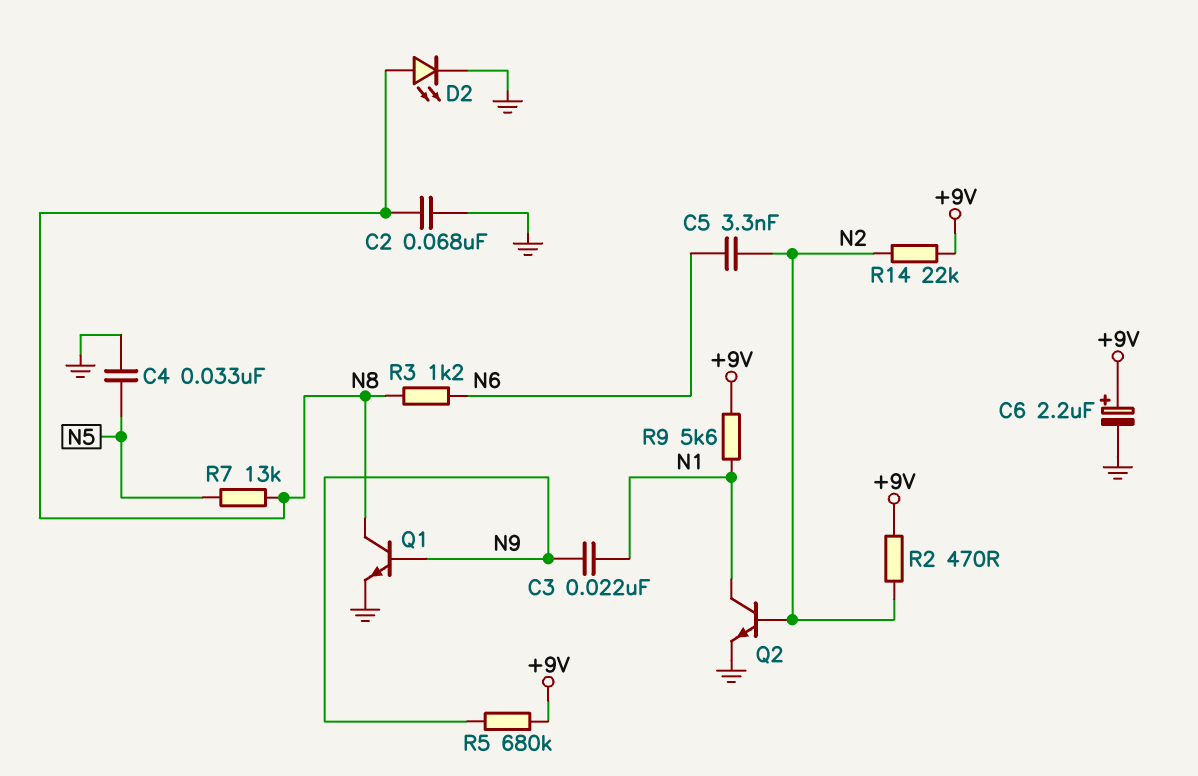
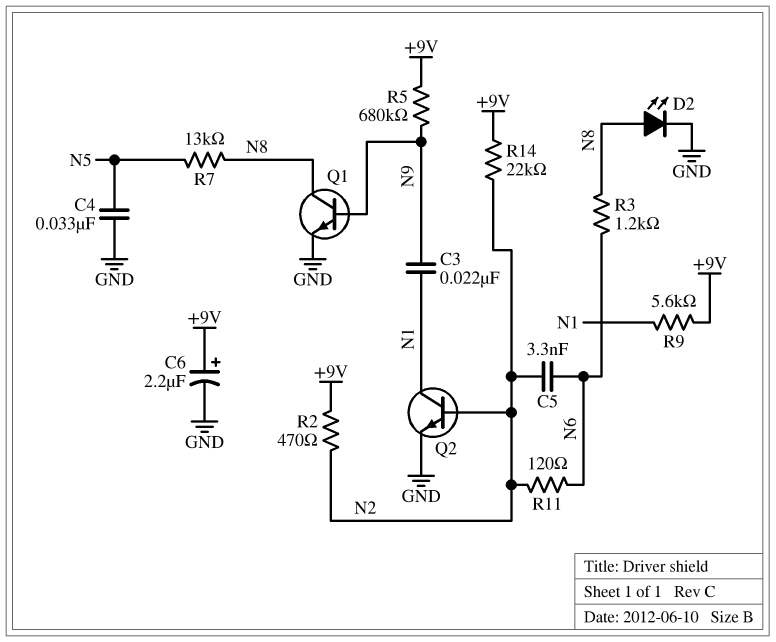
C2: 68nF (GND, N8) -> none
R11: none -> 120 (N2, N6)

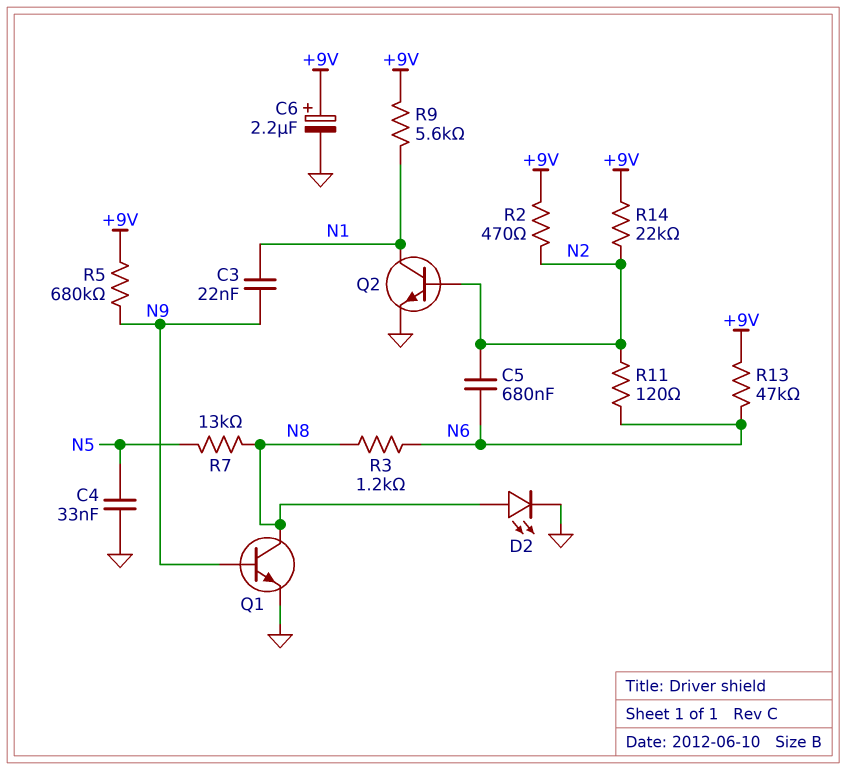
C5: 3.3nF (N2, N6) -> 680nF (N2, N6)
R13: none -> 47k (+9V, N6)

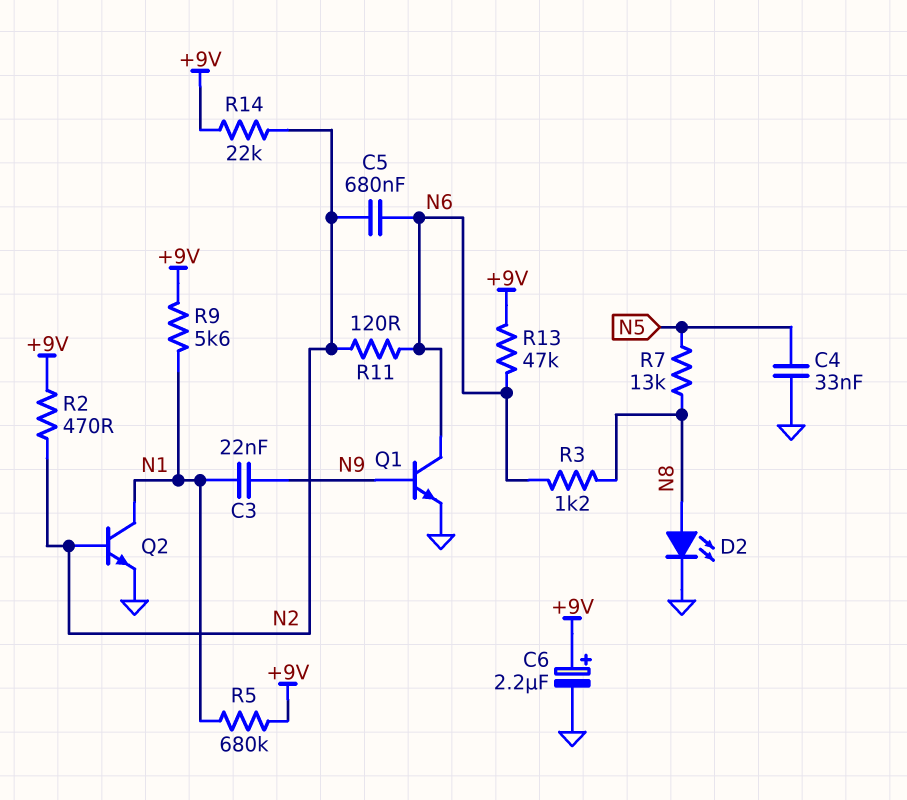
Q1: NPN (B N9, C N8, E GND) -> NPN (B N9, C N6, E GND)
R5: 680k (+9V, N9) -> 680k (+9V, N1)

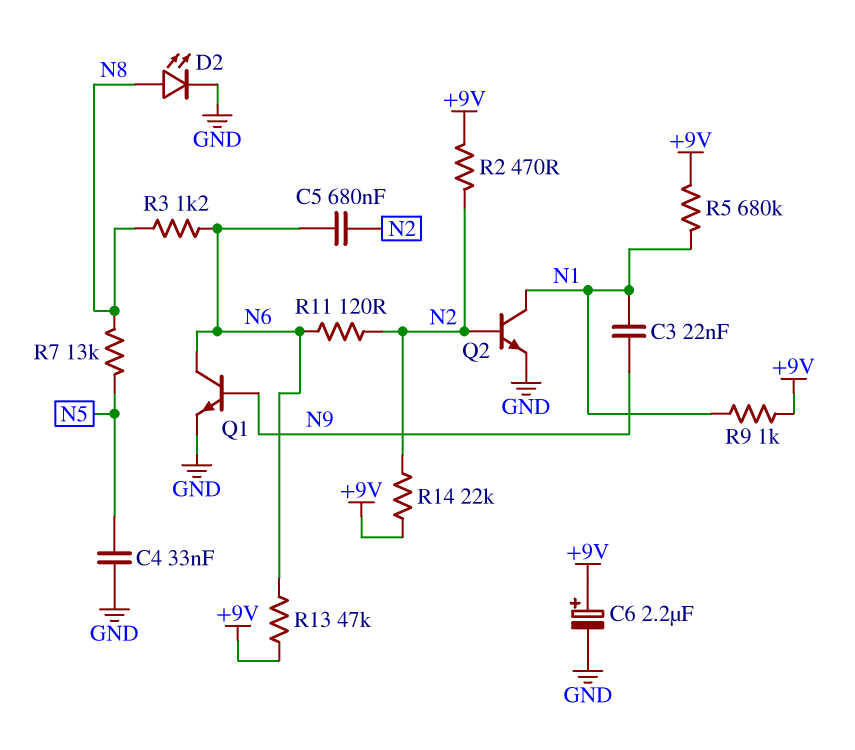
R9: 5.6k (+9V, N1) -> 1k (+9V, N1)

